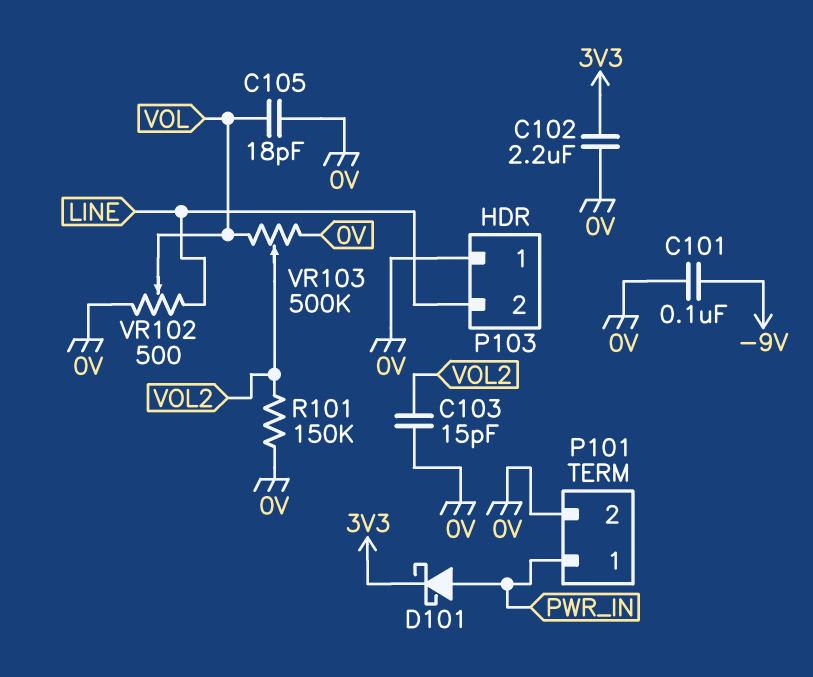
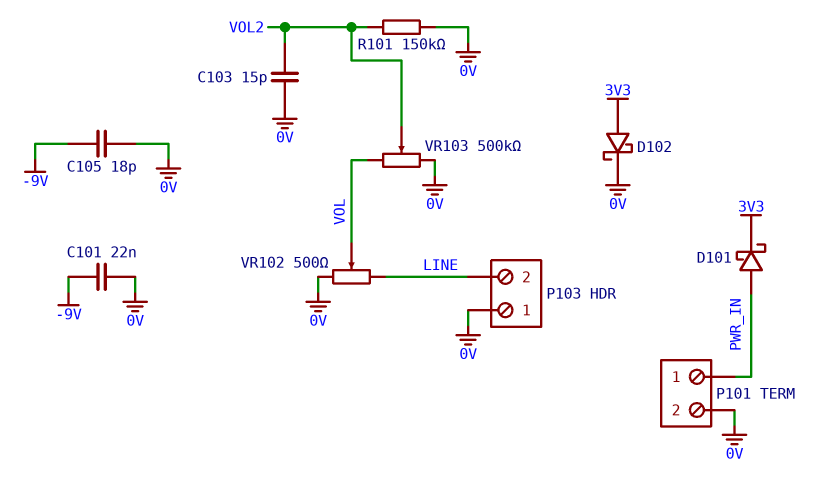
C101: 100nF (-9V, 0V) -> 22nF (-9V, 0V)
C102: 2.2uF (0V, 3V3) -> none
C105: 18pF (0V, VOL) -> 18pF (-9V, 0V)
D102: none -> schottky (A 3V3, K 0V)

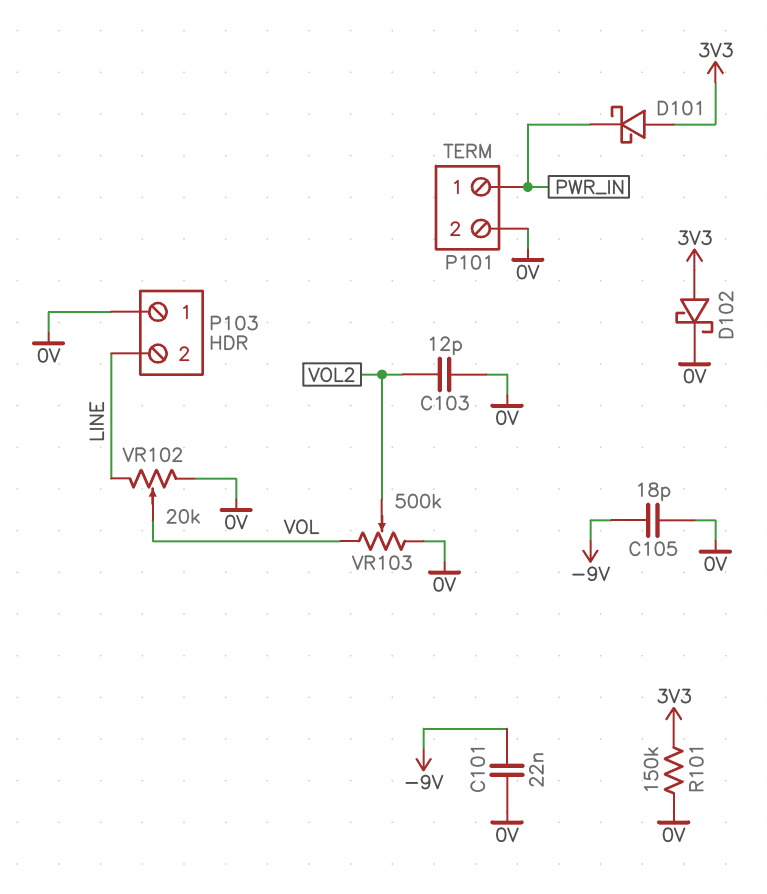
C103: 15pF (0V, VOL2) -> 12pF (0V, VOL2)
D101: schottky (A PWR_IN, K 3V3) -> schottky (A 3V3, K PWR_IN)
R101: 150k (0V, VOL2) -> 150k (0V, 3V3)
VR102: 500 (0V, LINE, wiper VOL) -> 20k (0V, LINE, wiper VOL)

